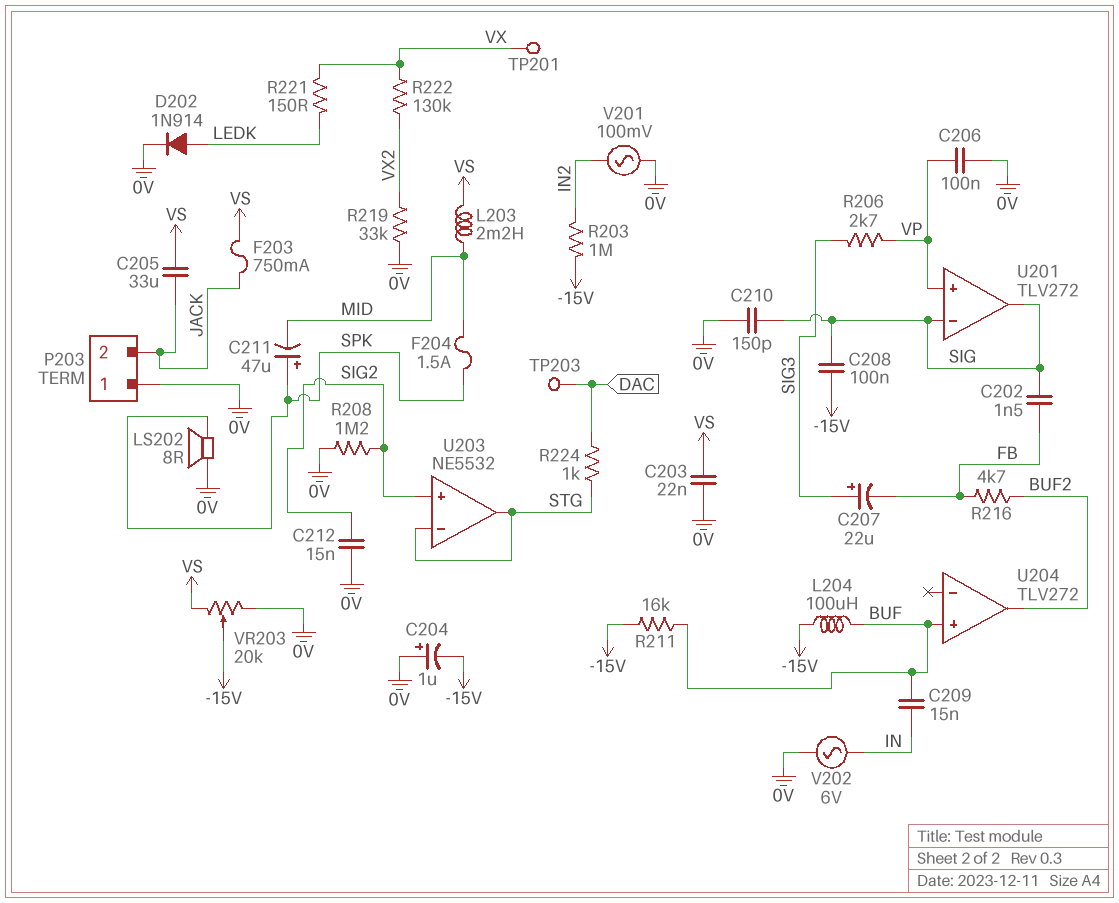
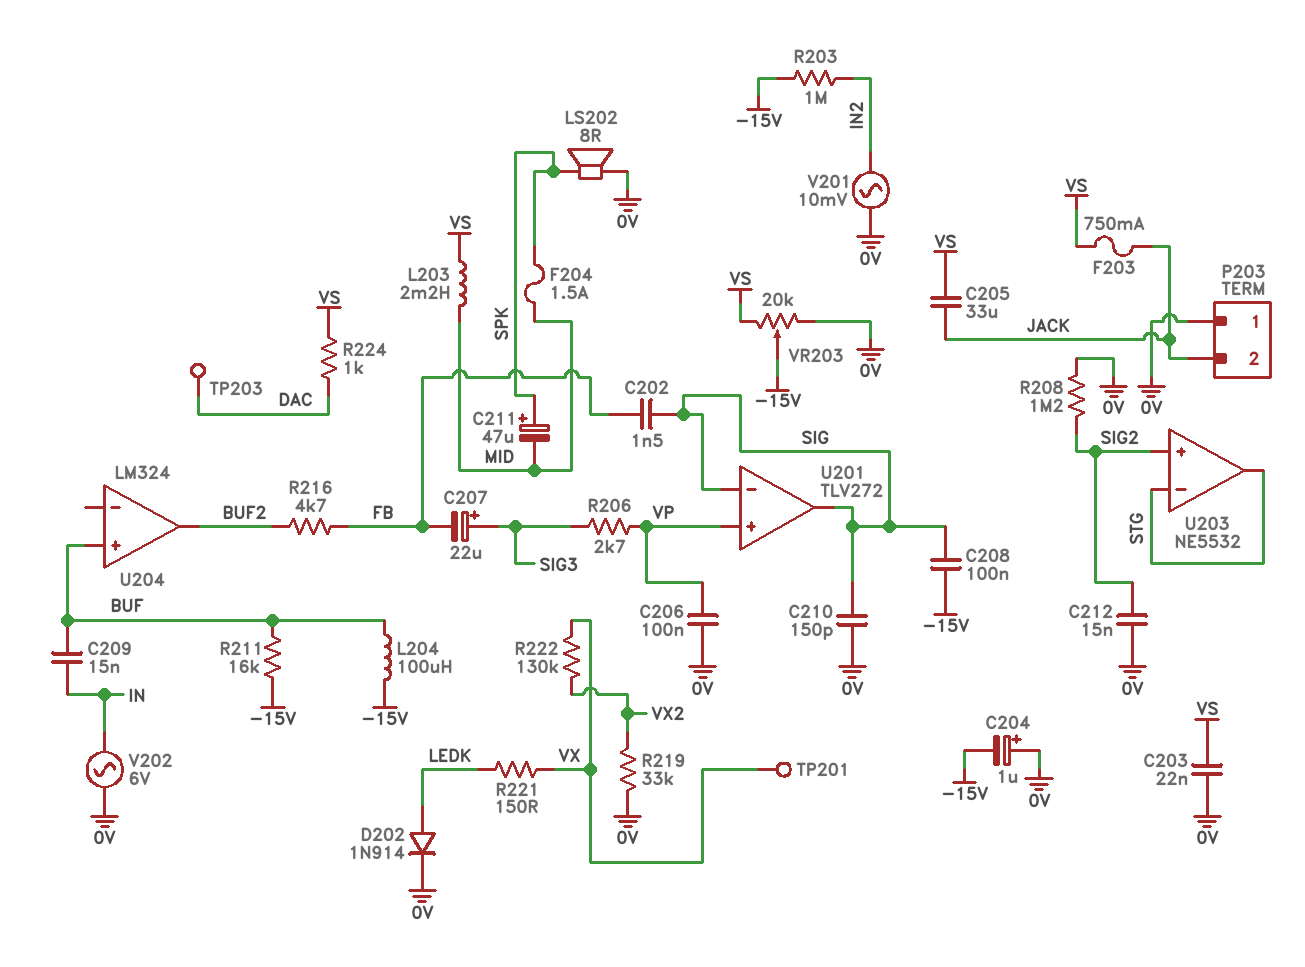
R224: 1k (DAC, STG) -> 1k (DAC, VS)
U204: TLV272 -> LM324
V201: AC 100mV (0V, IN2) -> AC 10mV (0V, IN2)

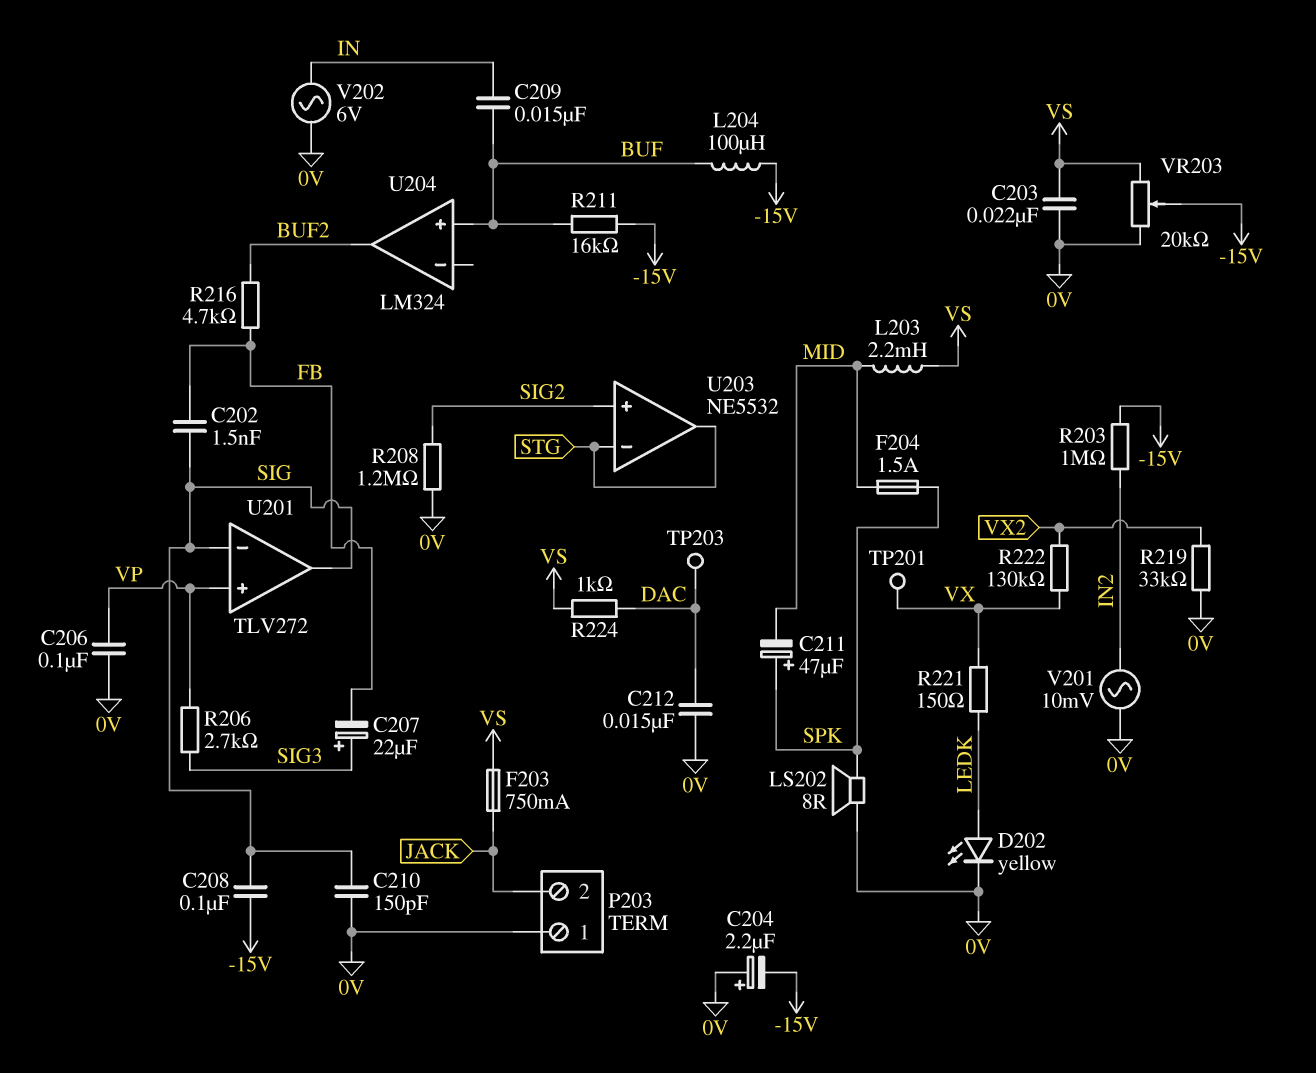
C204: 1uF (plus 0V, minus -15V) -> 2.2uF (plus 0V, minus -15V)
C205: 33uF (JACK, VS) -> none
C212: 15nF (0V, SIG2) -> 15nF (0V, DAC)
D202: diode 1N914 (A LEDK, K 0V) -> LED yellow (A LEDK, K 0V)

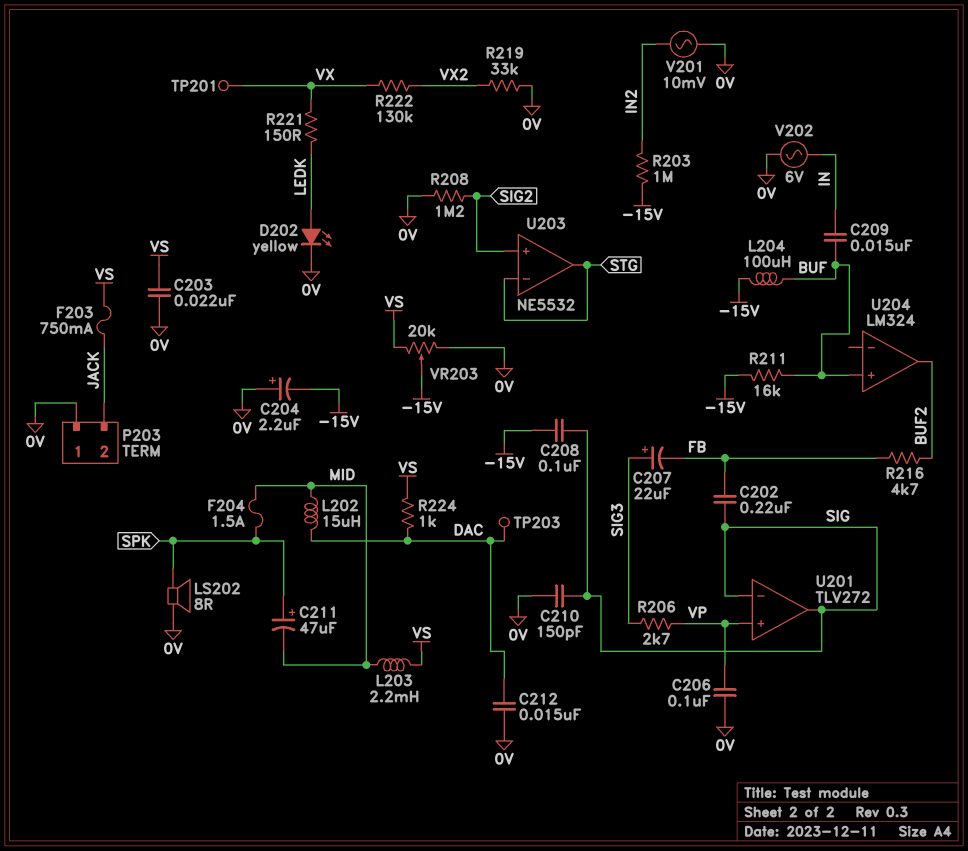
C202: 1.5nF (FB, SIG) -> 220nF (FB, SIG)
L202: none -> 15uH (DAC, MID)

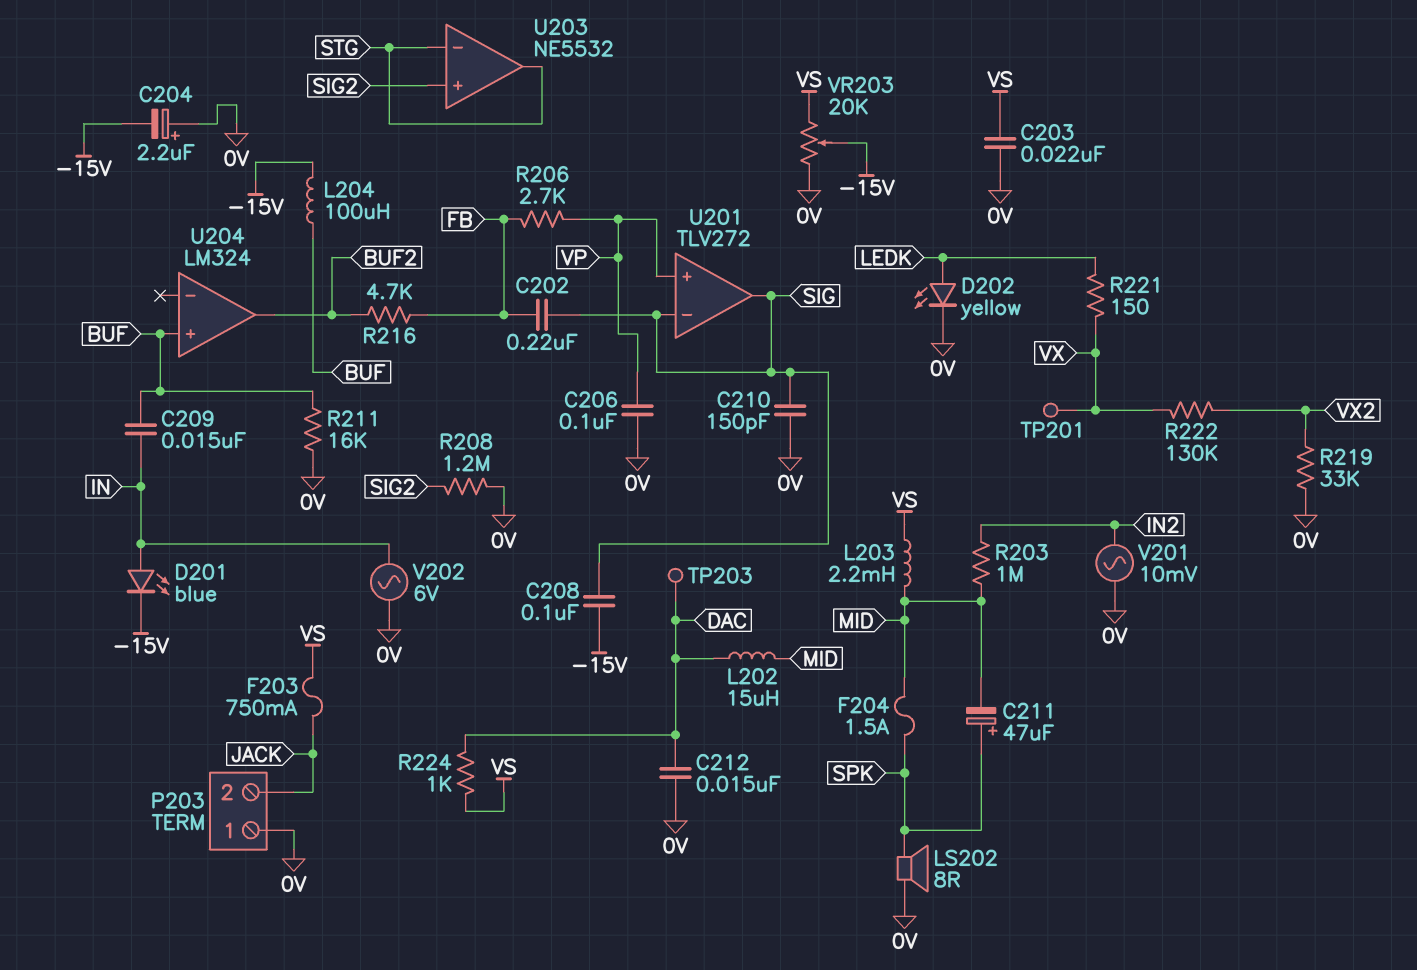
C207: 22uF (plus SIG3, minus FB) -> none
D201: none -> LED blue (A IN, K -15V)
R203: 1M (-15V, IN2) -> 1M (IN2, MID)
R206: 2.7k (SIG3, VP) -> 2.7k (FB, VP)
R211: 16k (-15V, BUF) -> 16k (0V, BUF)

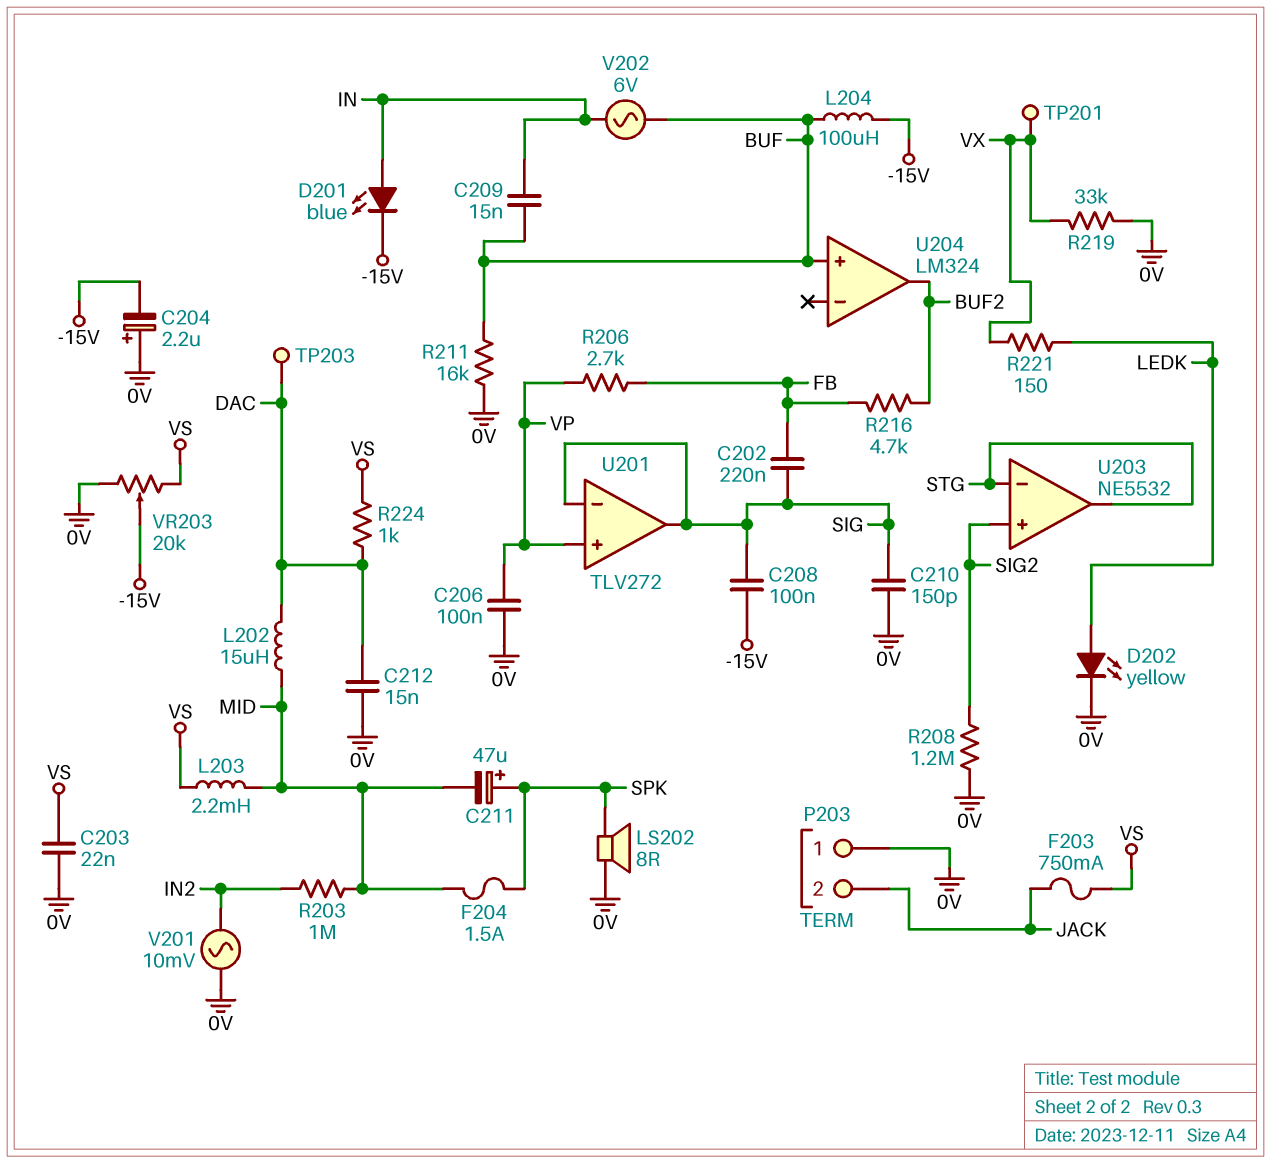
R219: 33k (0V, VX2) -> 33k (0V, VX)
R222: 130k (VX, VX2) -> none
V202: AC 6V (0V, IN) -> AC 6V (BUF, IN)

